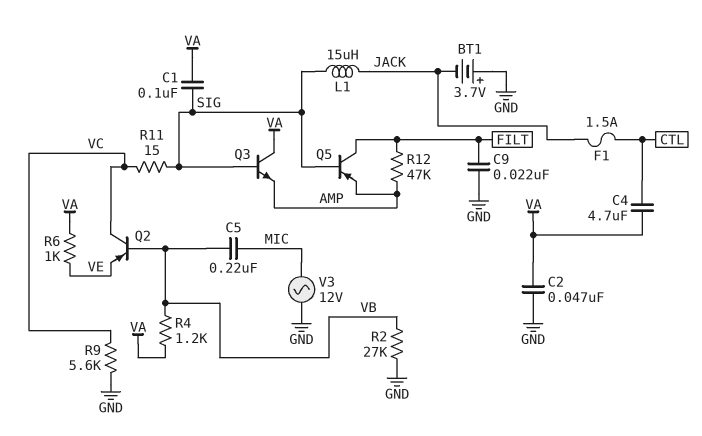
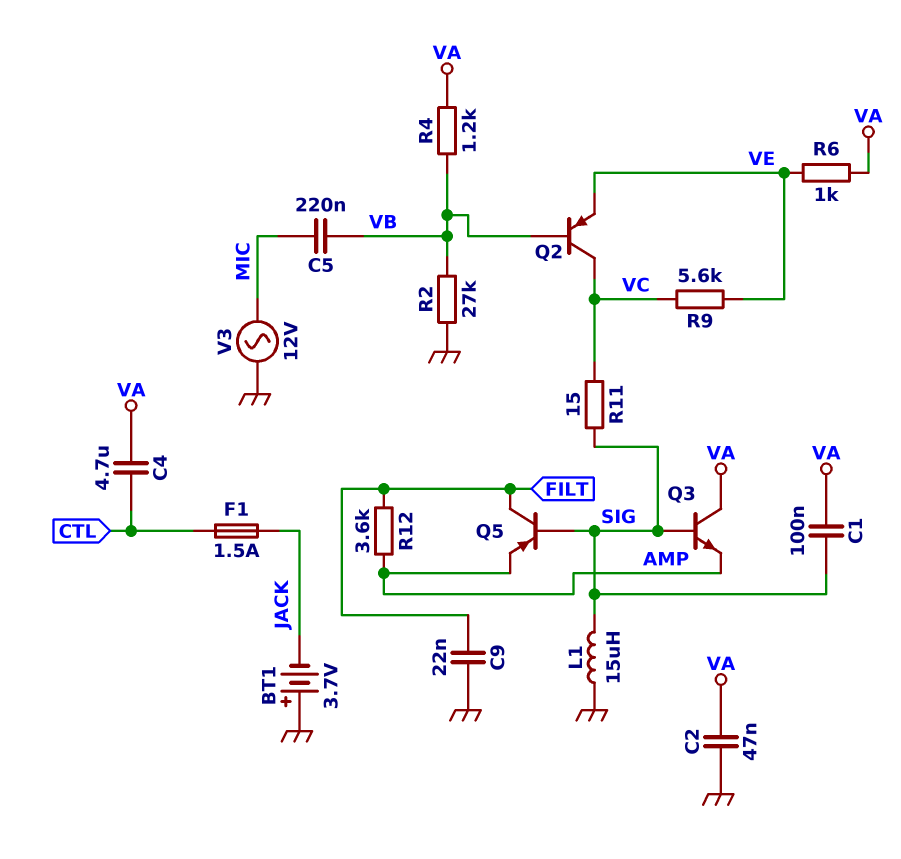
L1: 15uH (JACK, SIG) -> 15uH (GND, SIG)
R9: 5.6k (GND, VC) -> 5.6k (VC, VE)
R12: 47k (AMP, FILT) -> 3.6k (AMP, FILT)

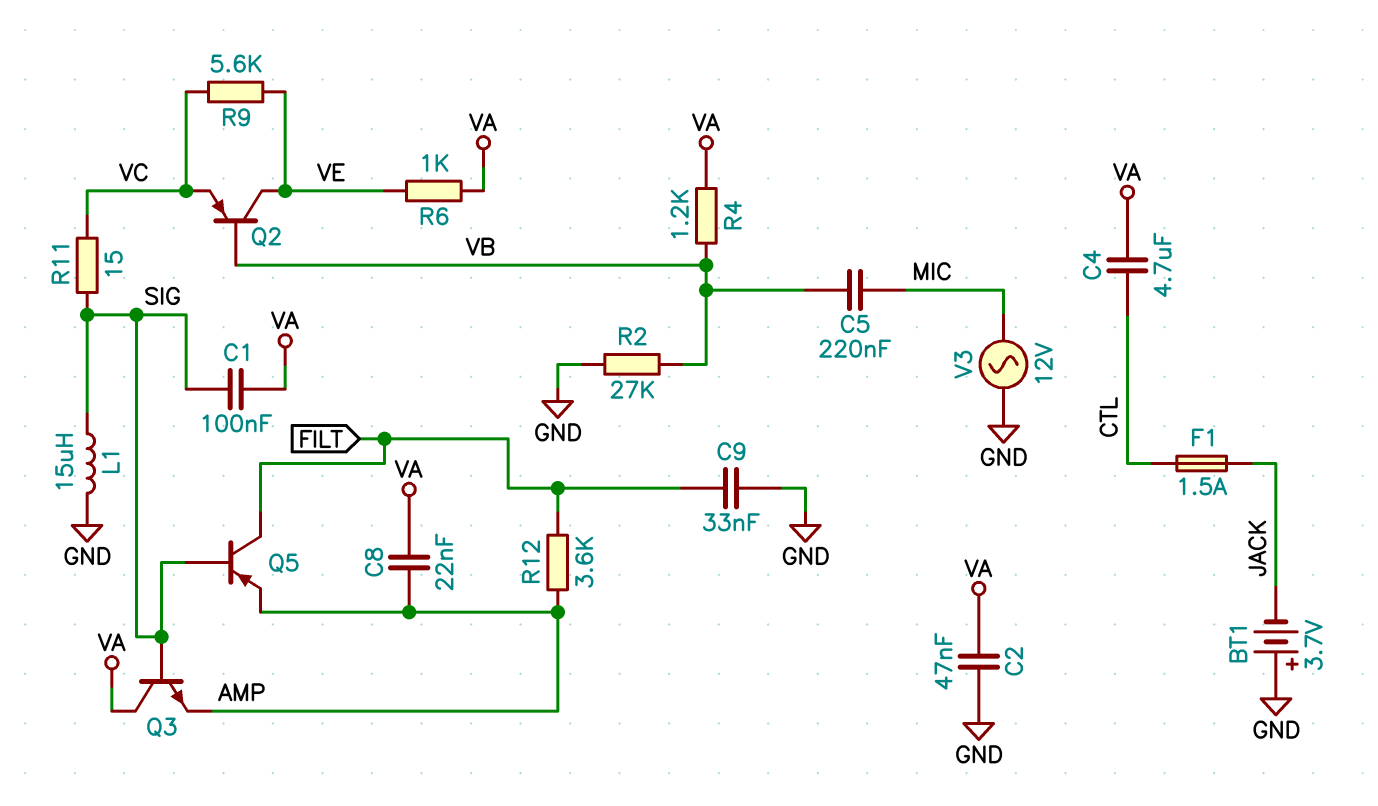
C8: none -> 22nF (AMP, VA)
C9: 22nF (FILT, GND) -> 33nF (FILT, GND)
Q2: PNP (B VB, C VC, E VE) -> PNP (B VB, C VE, E VC)

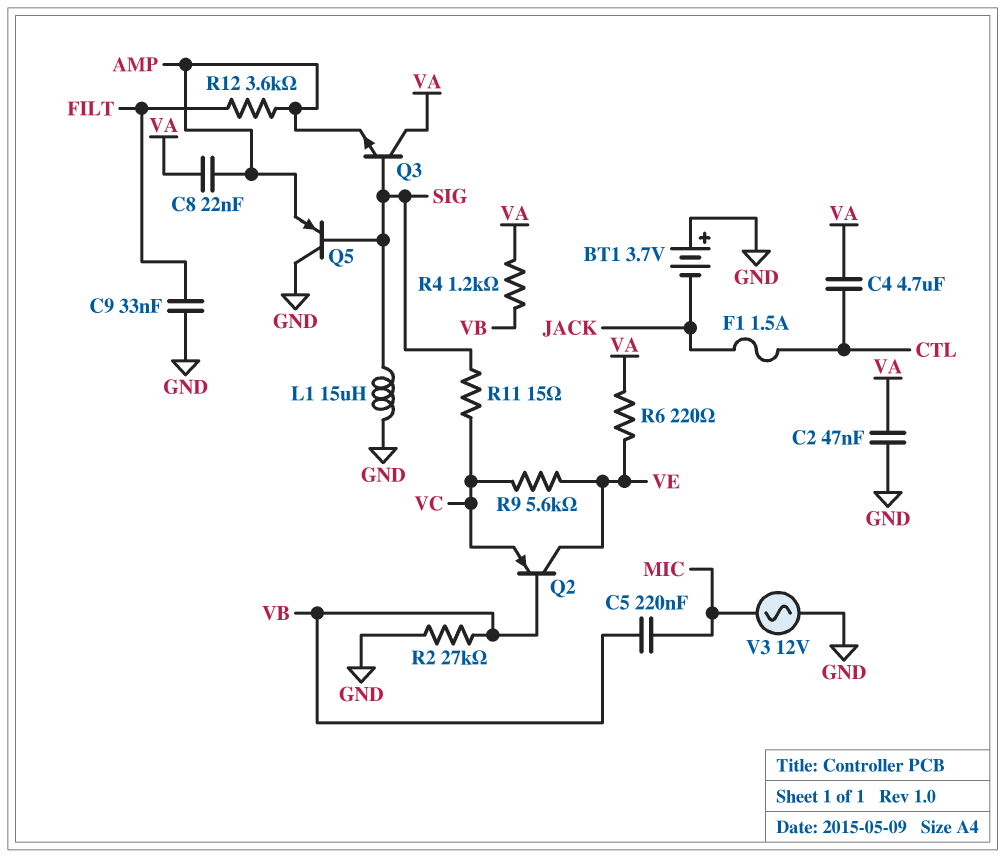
C1: 100nF (SIG, VA) -> none
Q5: PNP (B SIG, C FILT, E AMP) -> PNP (B SIG, C GND, E AMP)
R6: 1k (VA, VE) -> 220 (VA, VE)

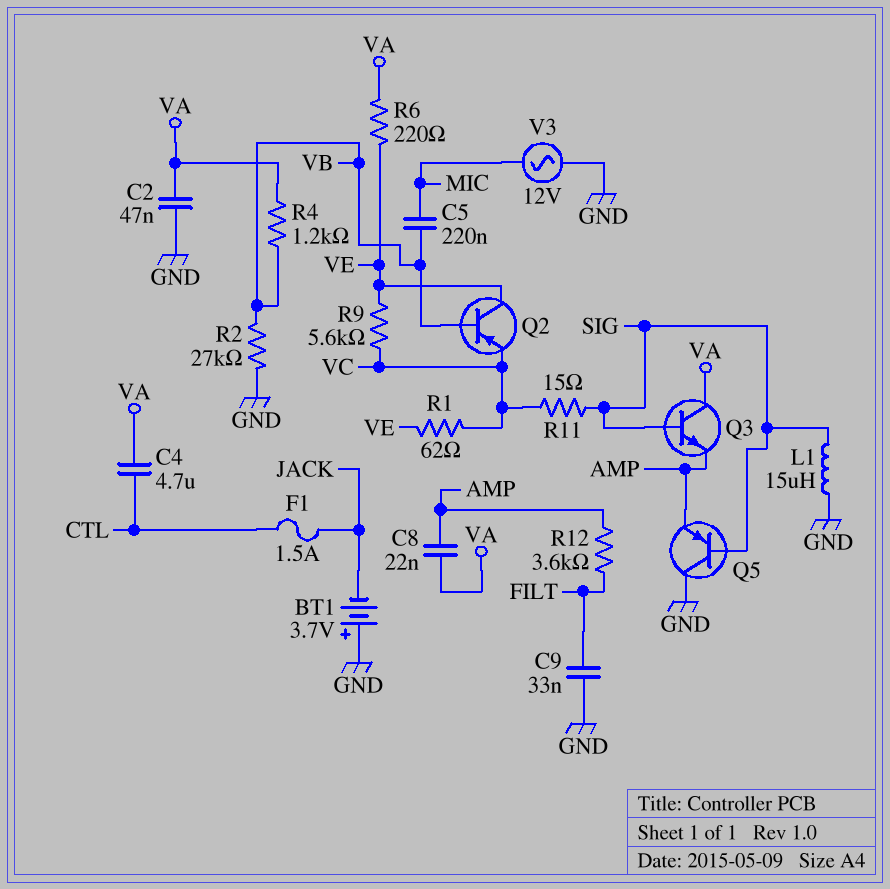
R1: none -> 62 (VC, VE)

